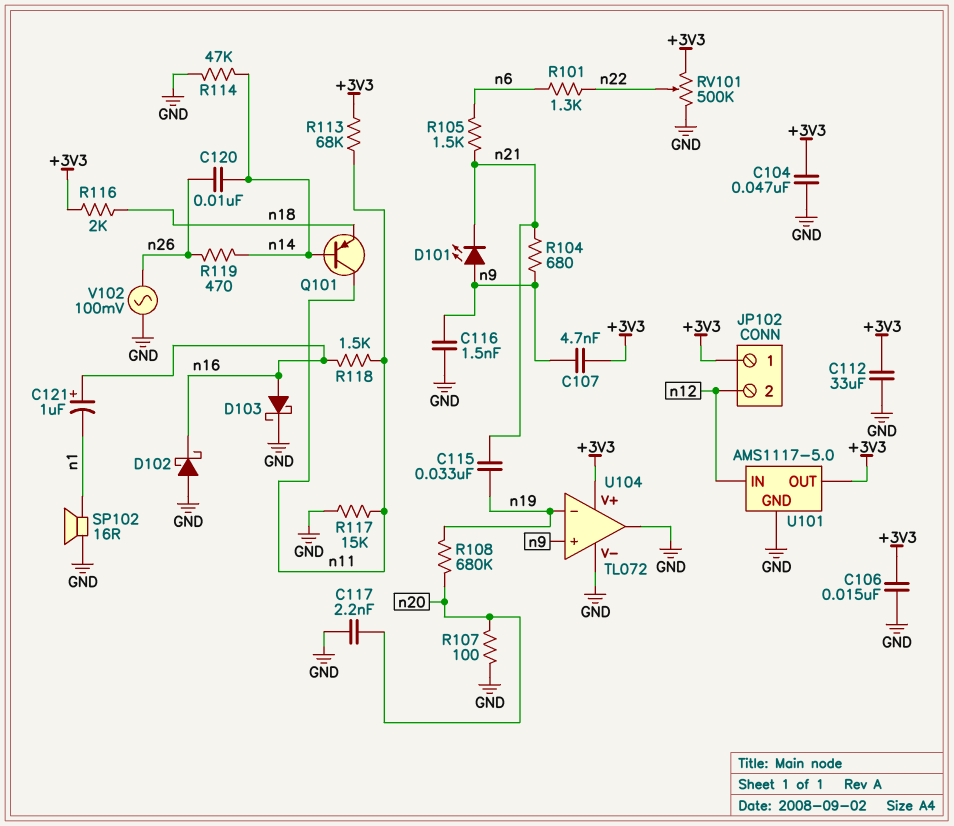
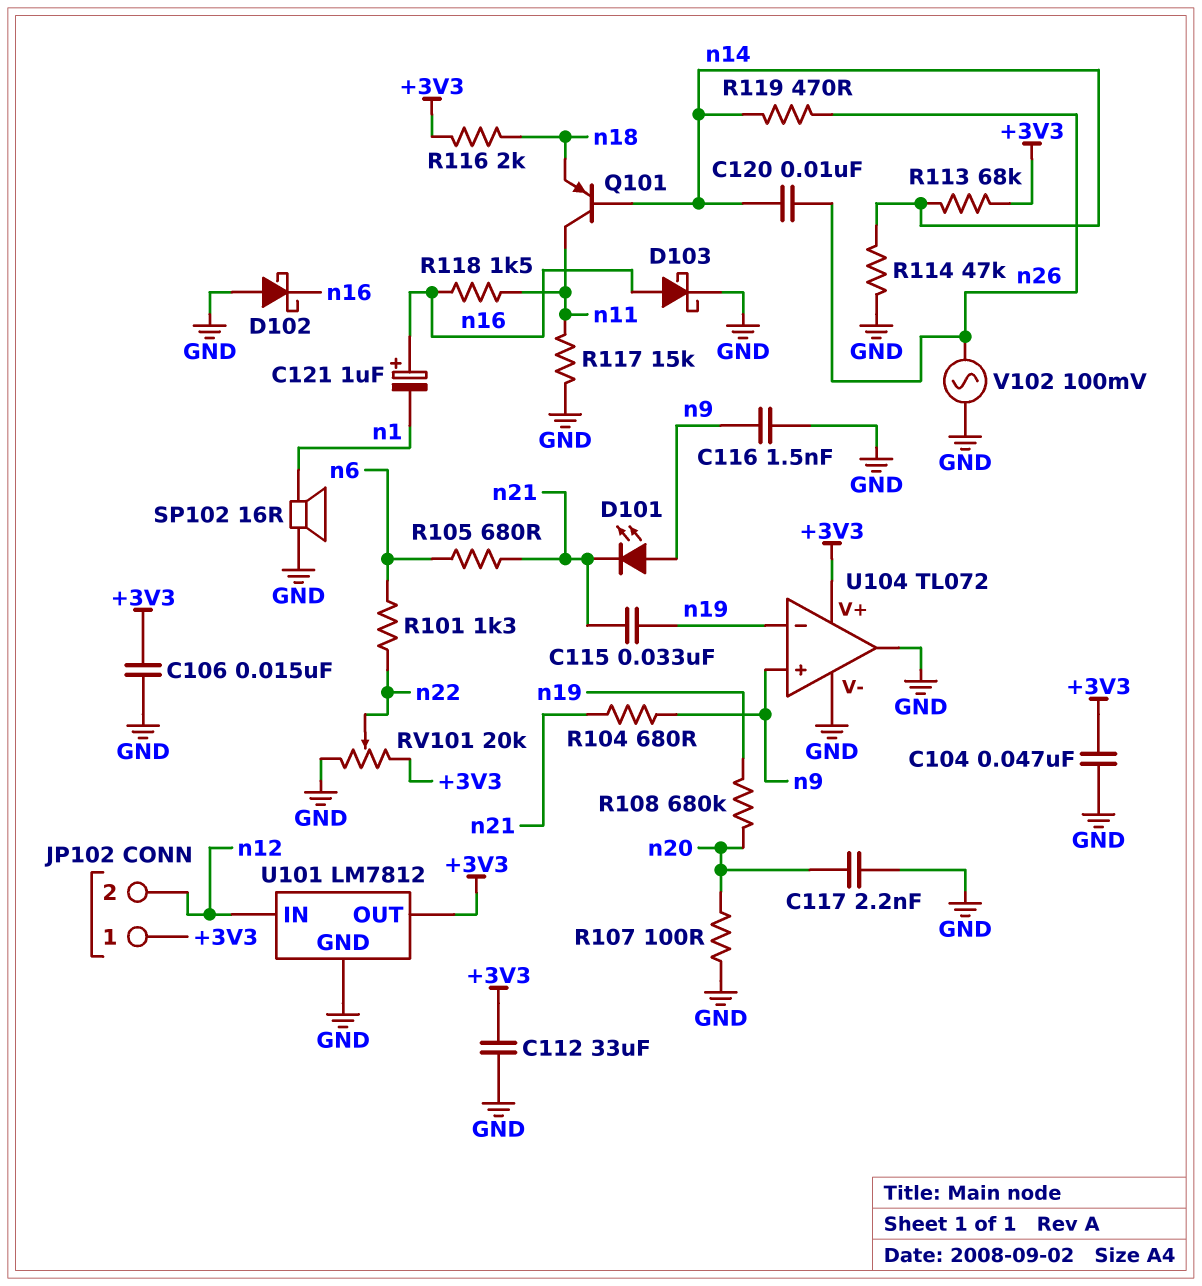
C107: 4.7nF (+3V3, n9) -> none
R105: 1.5k (n6, n21) -> 680 (n6, n21)
R113: 68k (+3V3, n11) -> 68k (+3V3, n14)
RV101: 500k (+3V3, GND, wiper n22) -> 20k (+3V3, GND, wiper n22)
U101: AMS1117-5.0 -> LM7812

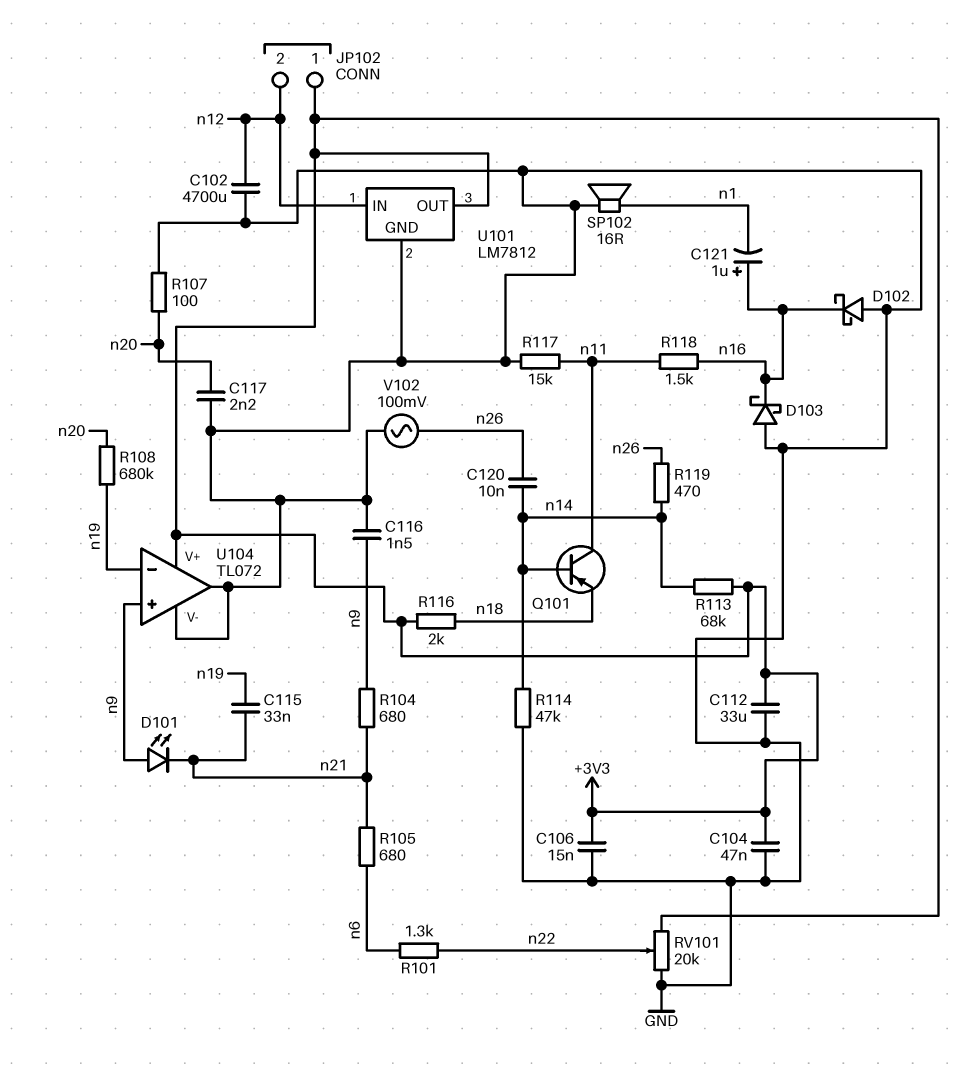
C102: none -> 4700uF (GND, n12)
D103: schottky (A n16, K GND) -> schottky (A GND, K n16)

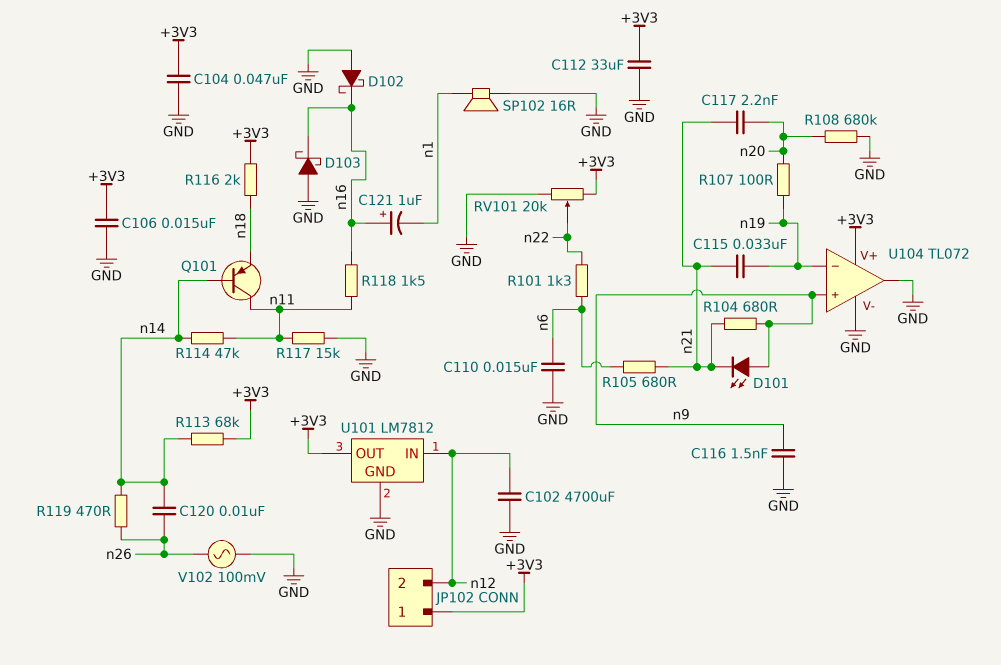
C110: none -> 15nF (GND, n6)
C117: 2.2nF (GND, n20) -> 2.2nF (n20, n21)
R107: 100 (GND, n20) -> 100 (n19, n20)
R108: 680k (n19, n20) -> 680k (GND, n20)
R114: 47k (GND, n14) -> 47k (n11, n14)

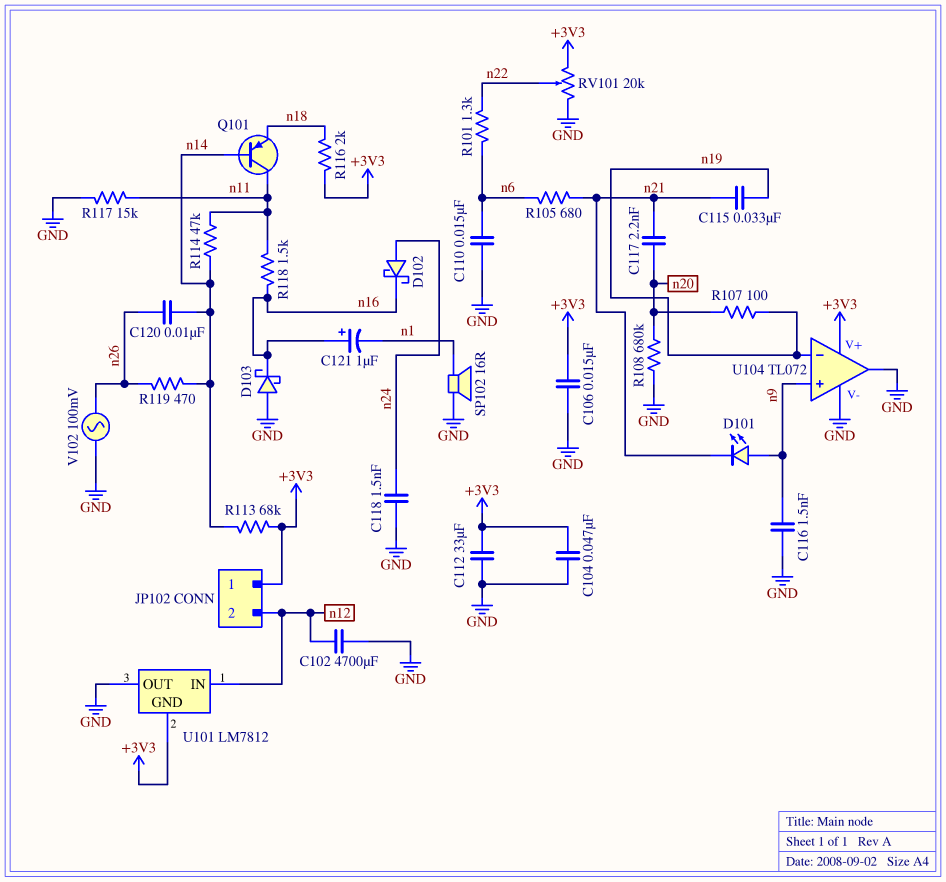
C118: none -> 1.5nF (GND, n24)
D102: schottky (A GND, K n16) -> schottky (A n24, K n16)
R104: 680 (n9, n21) -> none
U101 pin GND: GND -> +3V3
U101 pin OUT: +3V3 -> GND

